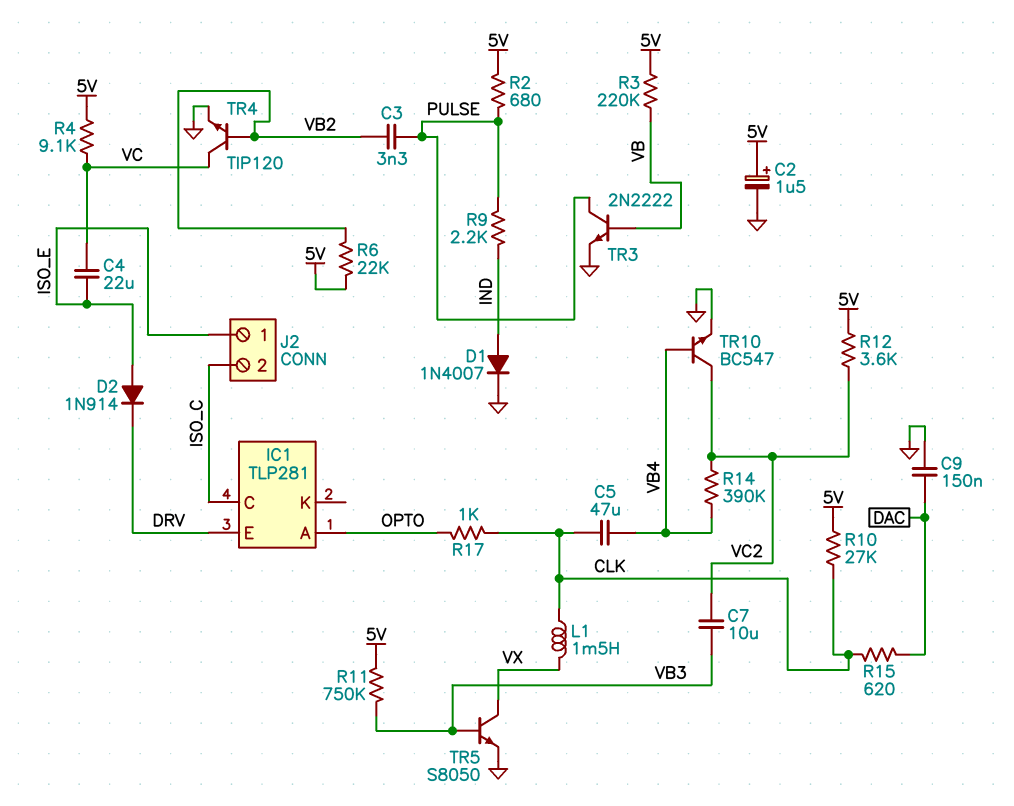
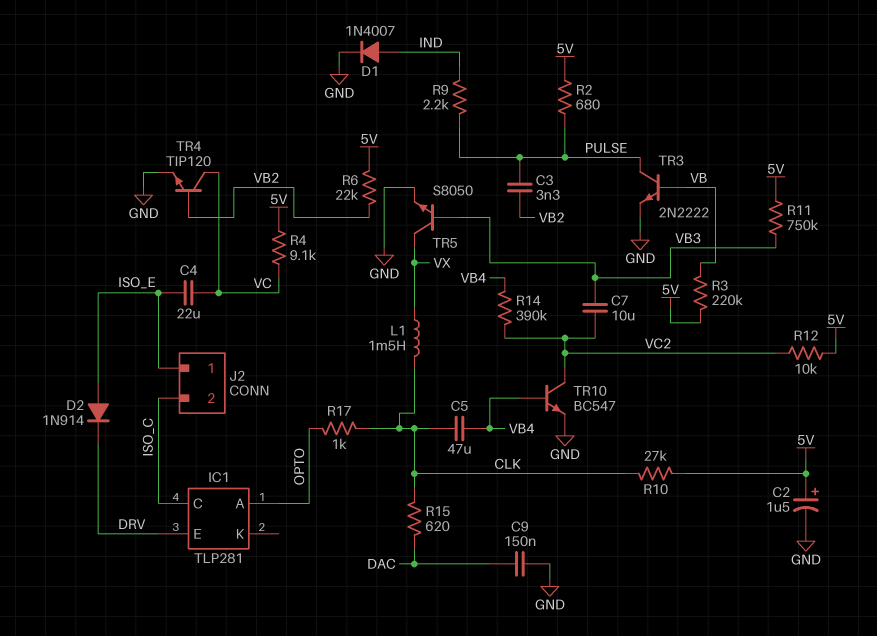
R12: 3.6k (5V, VC2) -> 10k (5V, VC2)

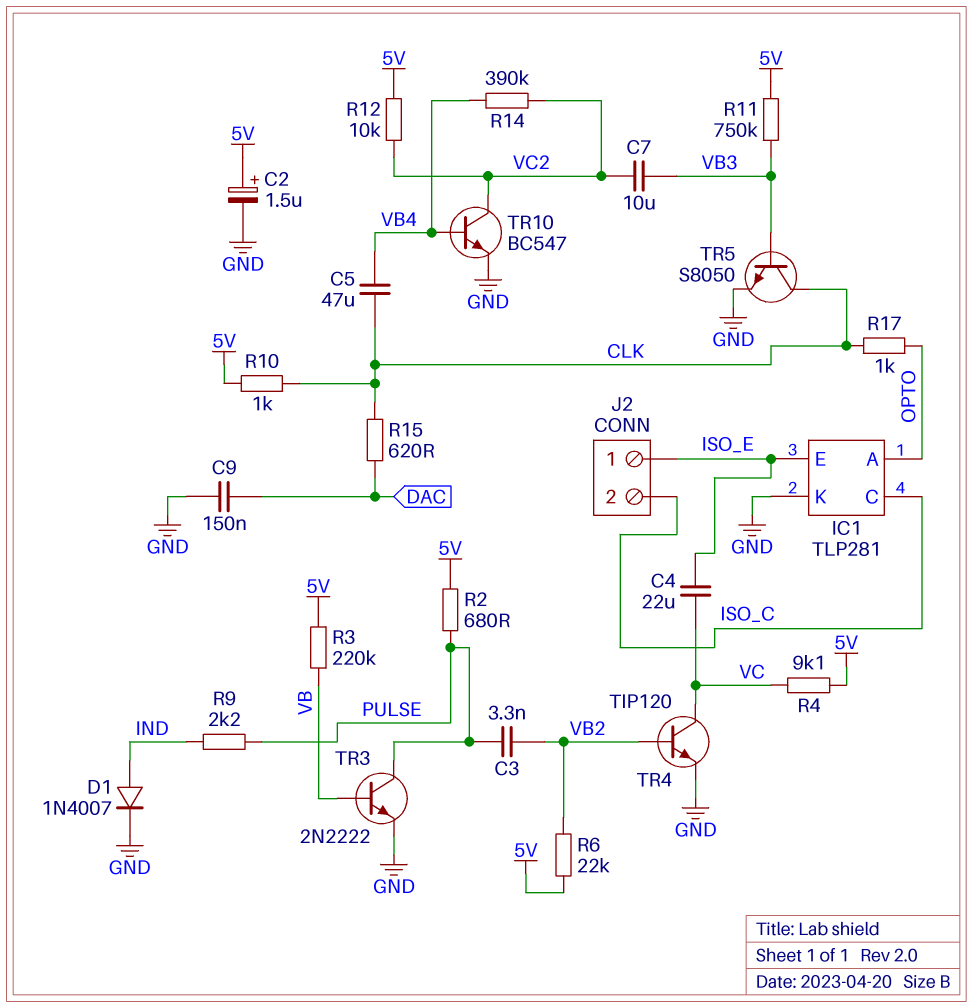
D2: diode 1N914 (A ISO_E, K DRV) -> none
IC1 pin E: DRV -> ISO_E
IC1 pin K: none -> GND
L1: 1.5mH (CLK, VX) -> none
R10: 27k (5V, CLK) -> 1k (5V, CLK)
TR5: NPN S8050 (B VB3, C VX, E GND) -> NPN S8050 (B VB3, C CLK, E GND)

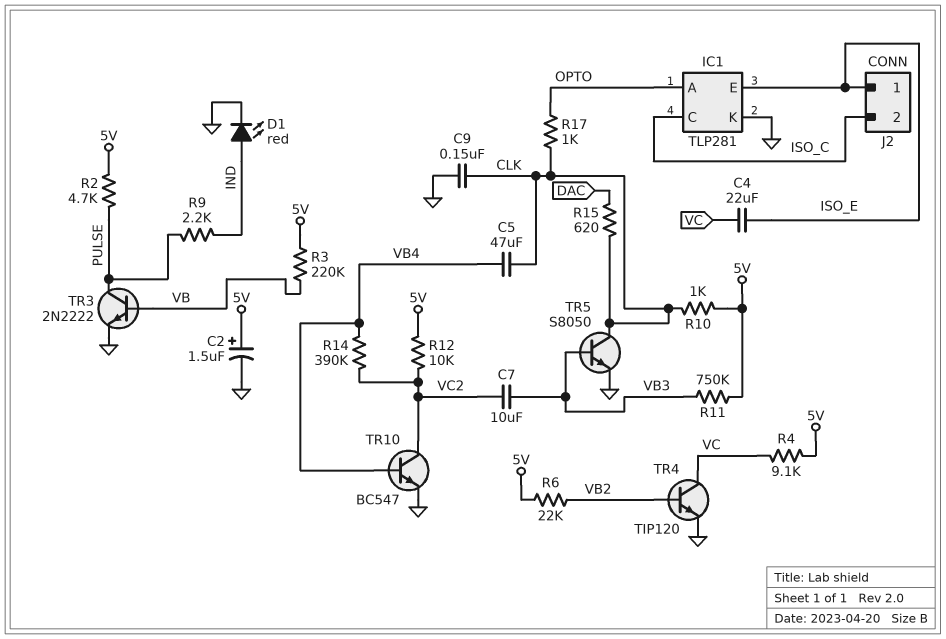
C3: 3.3nF (PULSE, VB2) -> none
C9: 150nF (DAC, GND) -> 150nF (CLK, GND)
D1: diode 1N4007 (A IND, K GND) -> LED red (A IND, K GND)
R2: 680 (5V, PULSE) -> 4.7k (5V, PULSE)

